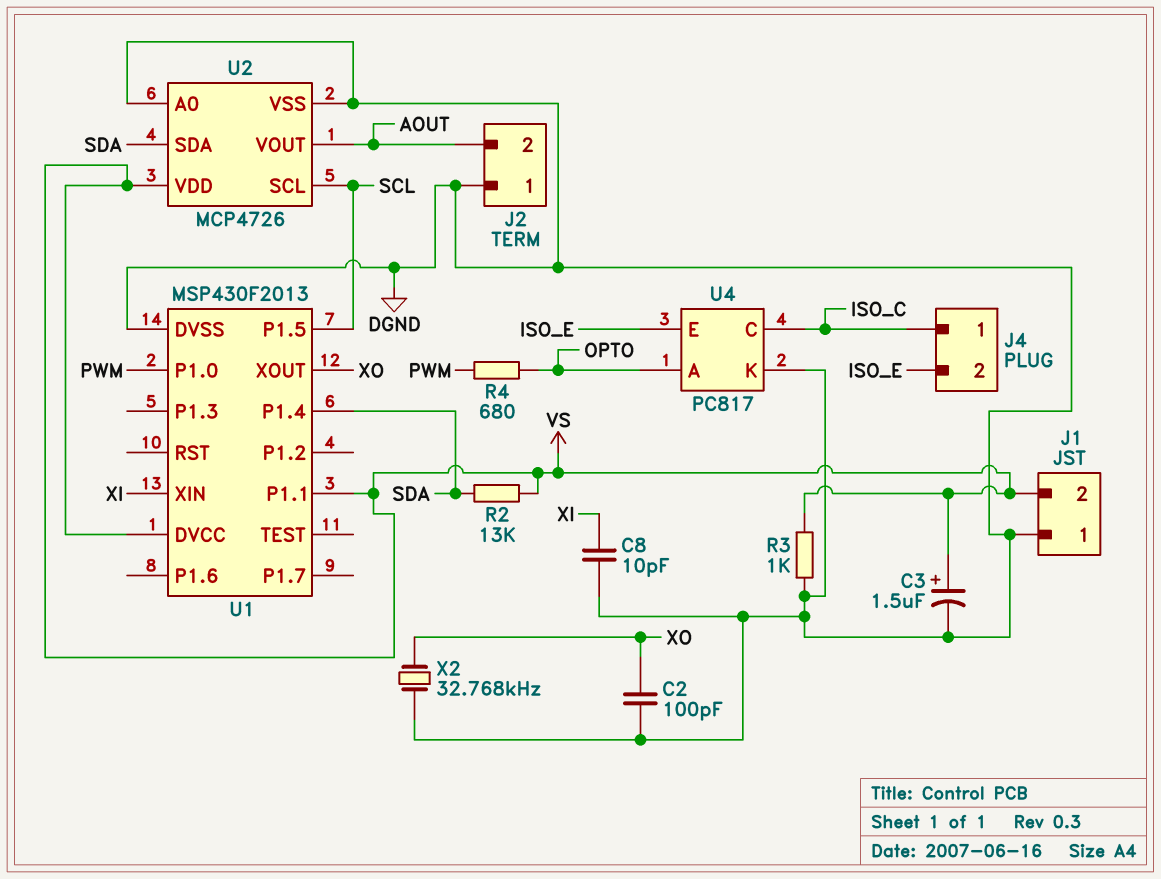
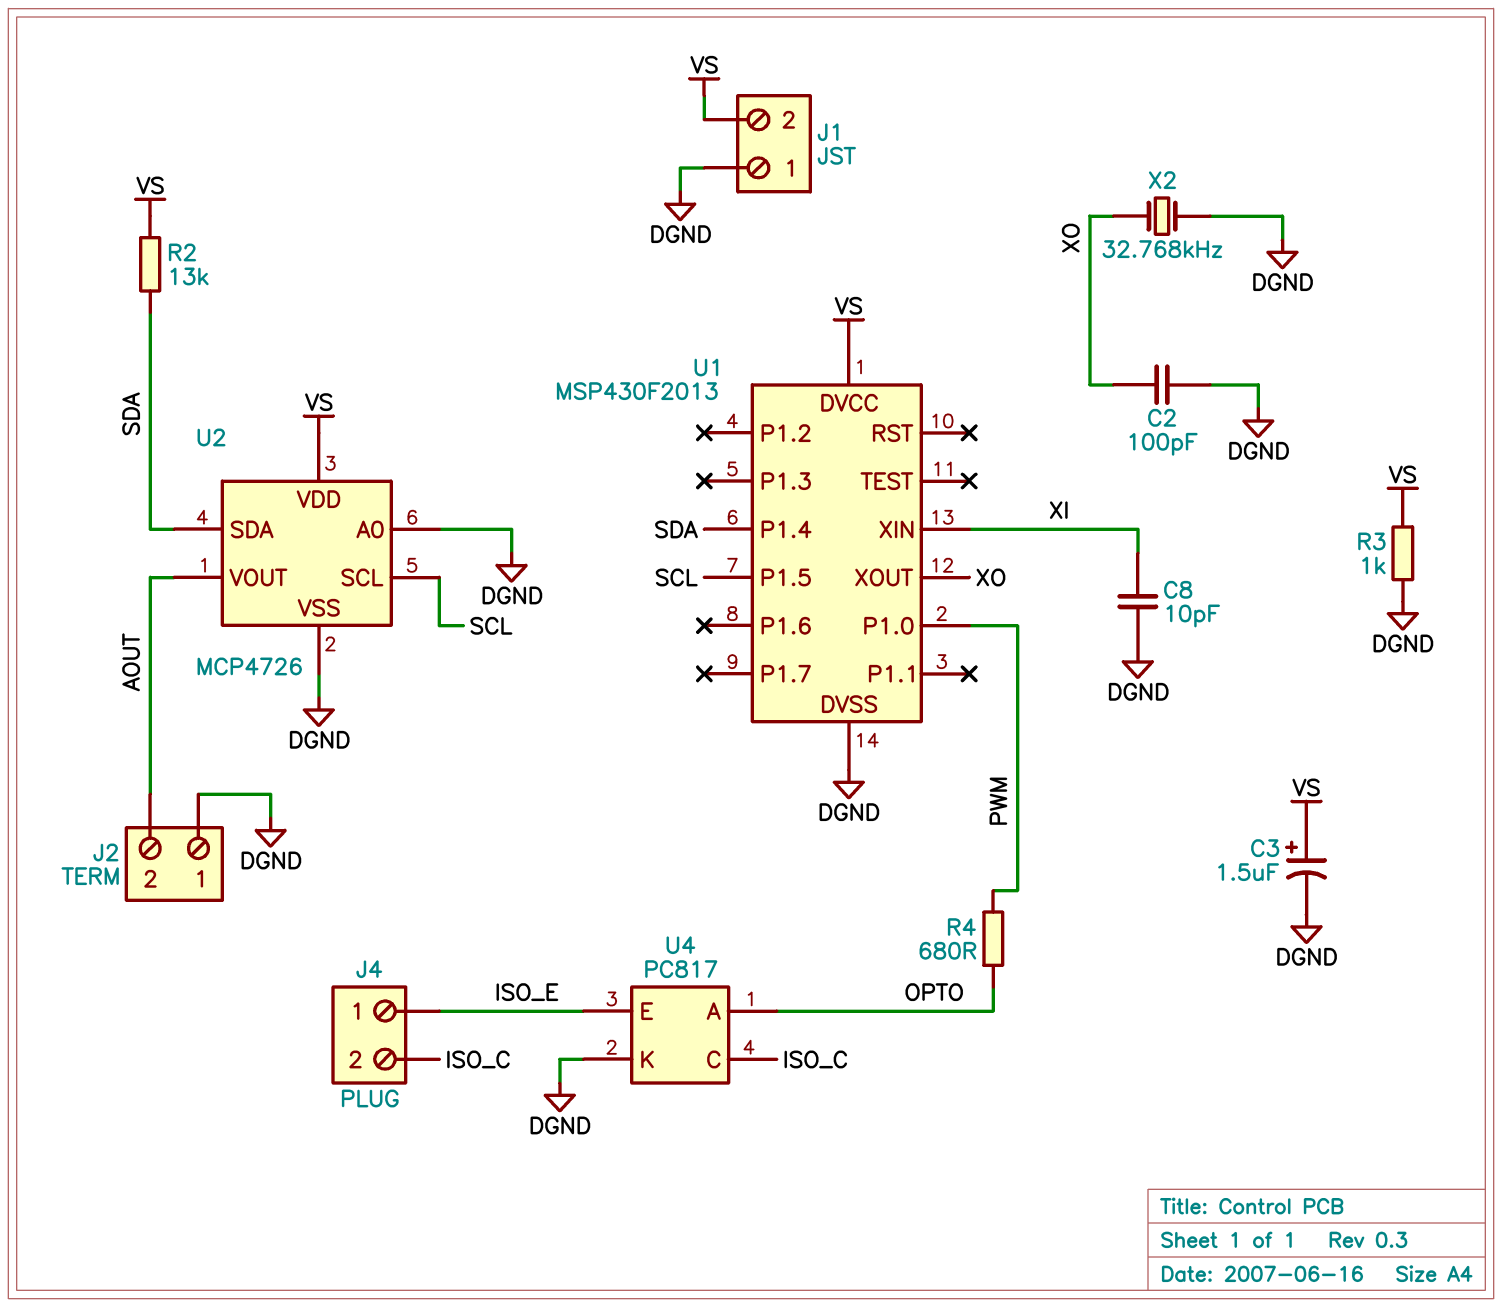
J4 pin 1: ISO_C -> ISO_E
J4 pin 2: ISO_E -> ISO_C
U1 pin P1.1: VS -> none

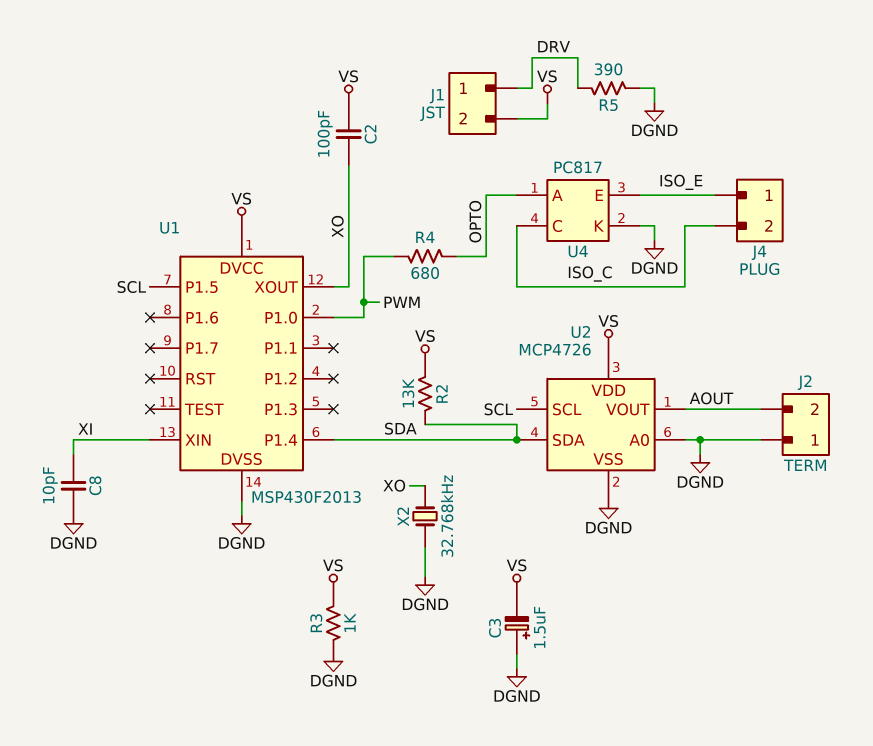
C2: 100pF (DGND, XO) -> 100pF (VS, XO)
C3: 1.5uF (plus VS, minus DGND) -> 1.5uF (plus DGND, minus VS)
J1 pin 1: DGND -> DRV
R5: none -> 390 (DGND, DRV)

